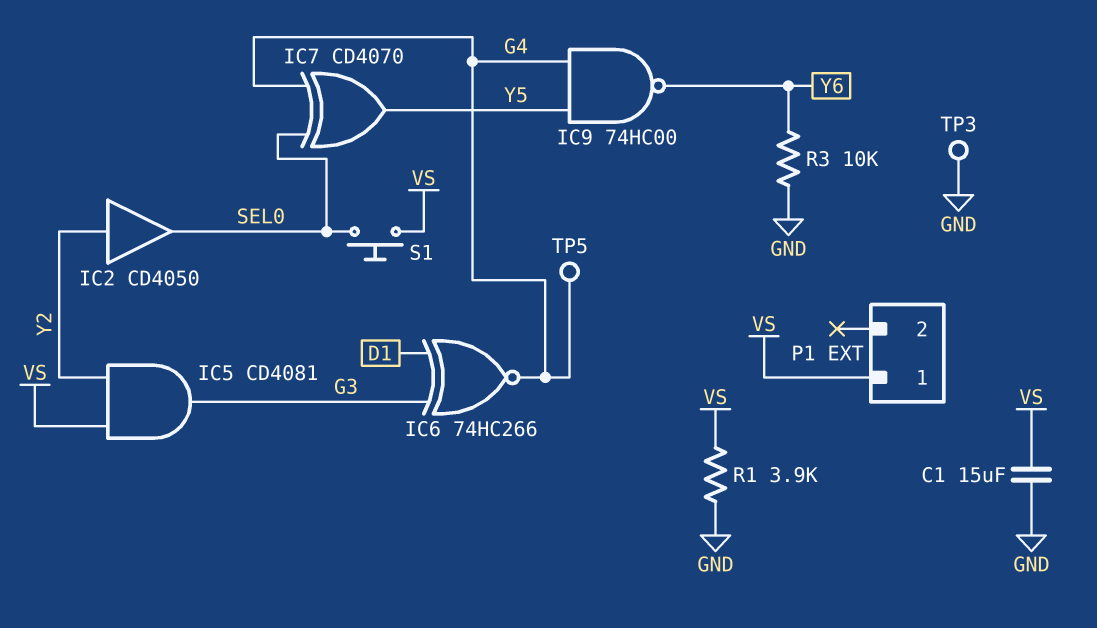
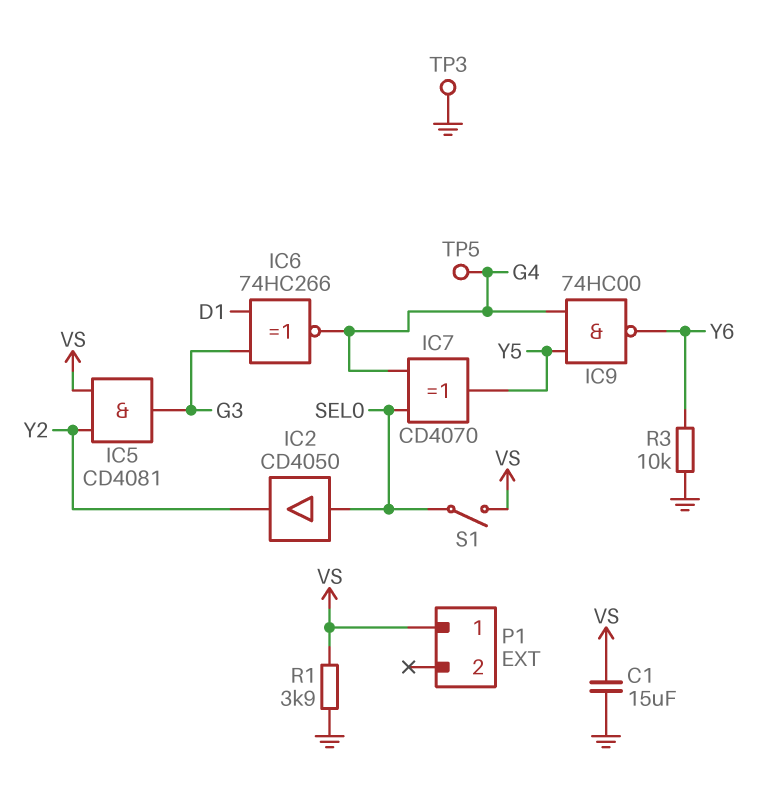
IC2: buffer CD4050 (in Y2, out SEL0) -> buffer CD4050 (in SEL0, out Y2)
S1: button (SEL0, VS) -> switch (SEL0, VS)

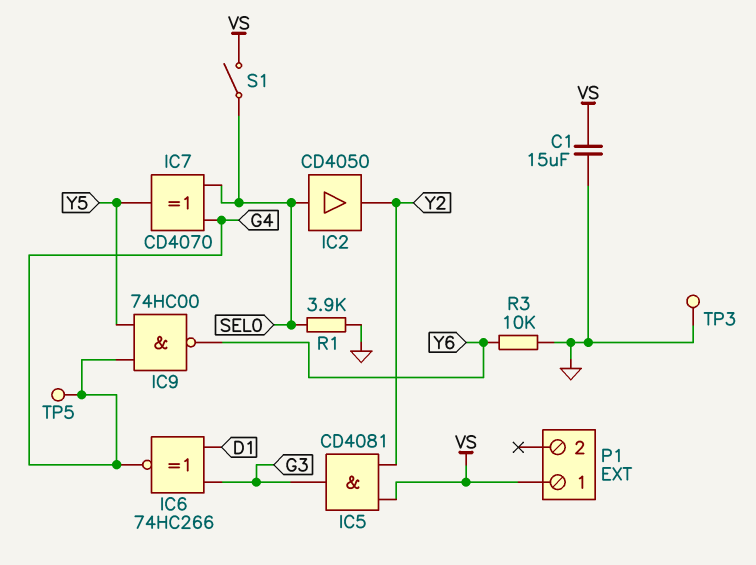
R1: 3.9k (GND, VS) -> 3.9k (GND, SEL0)

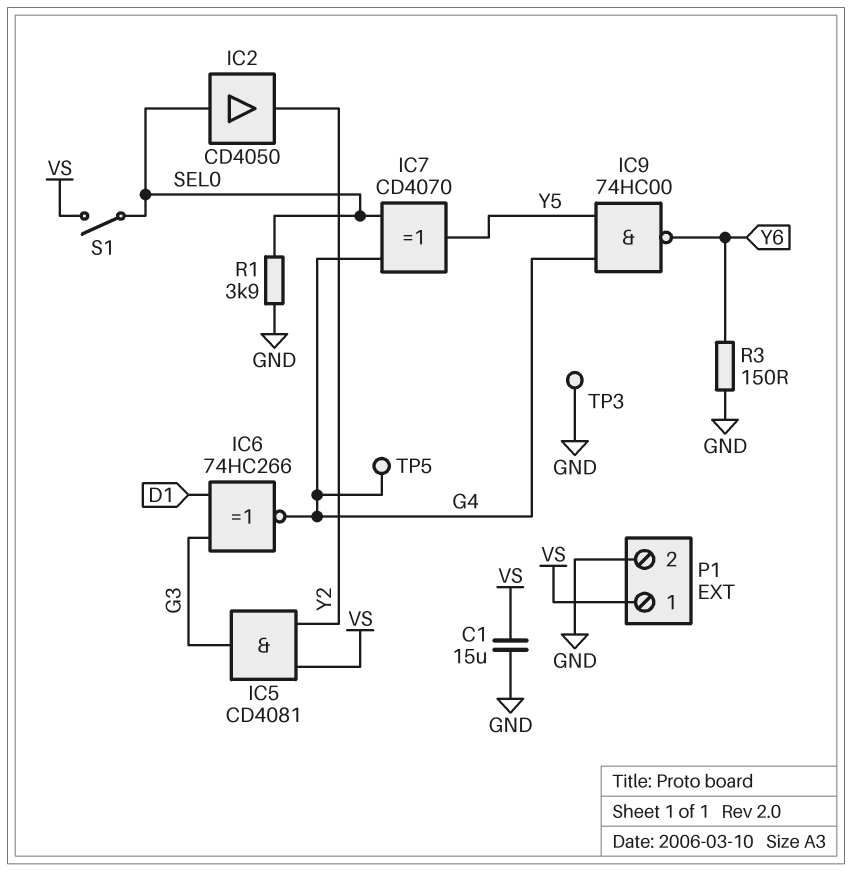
P1 pin 2: none -> GND
R3: 10k (GND, Y6) -> 150 (GND, Y6)

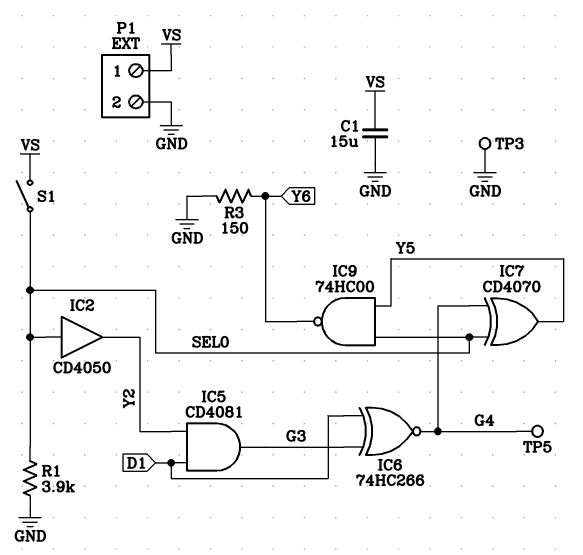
IC5: AND CD4081 (in VS, in Y2, out G3) -> AND CD4081 (in D1, in Y2, out G3)
IC9: NAND 74HC00 (in G4, in Y5, out Y6) -> NAND 74HC00 (in SEL0, in Y5, out Y6)

